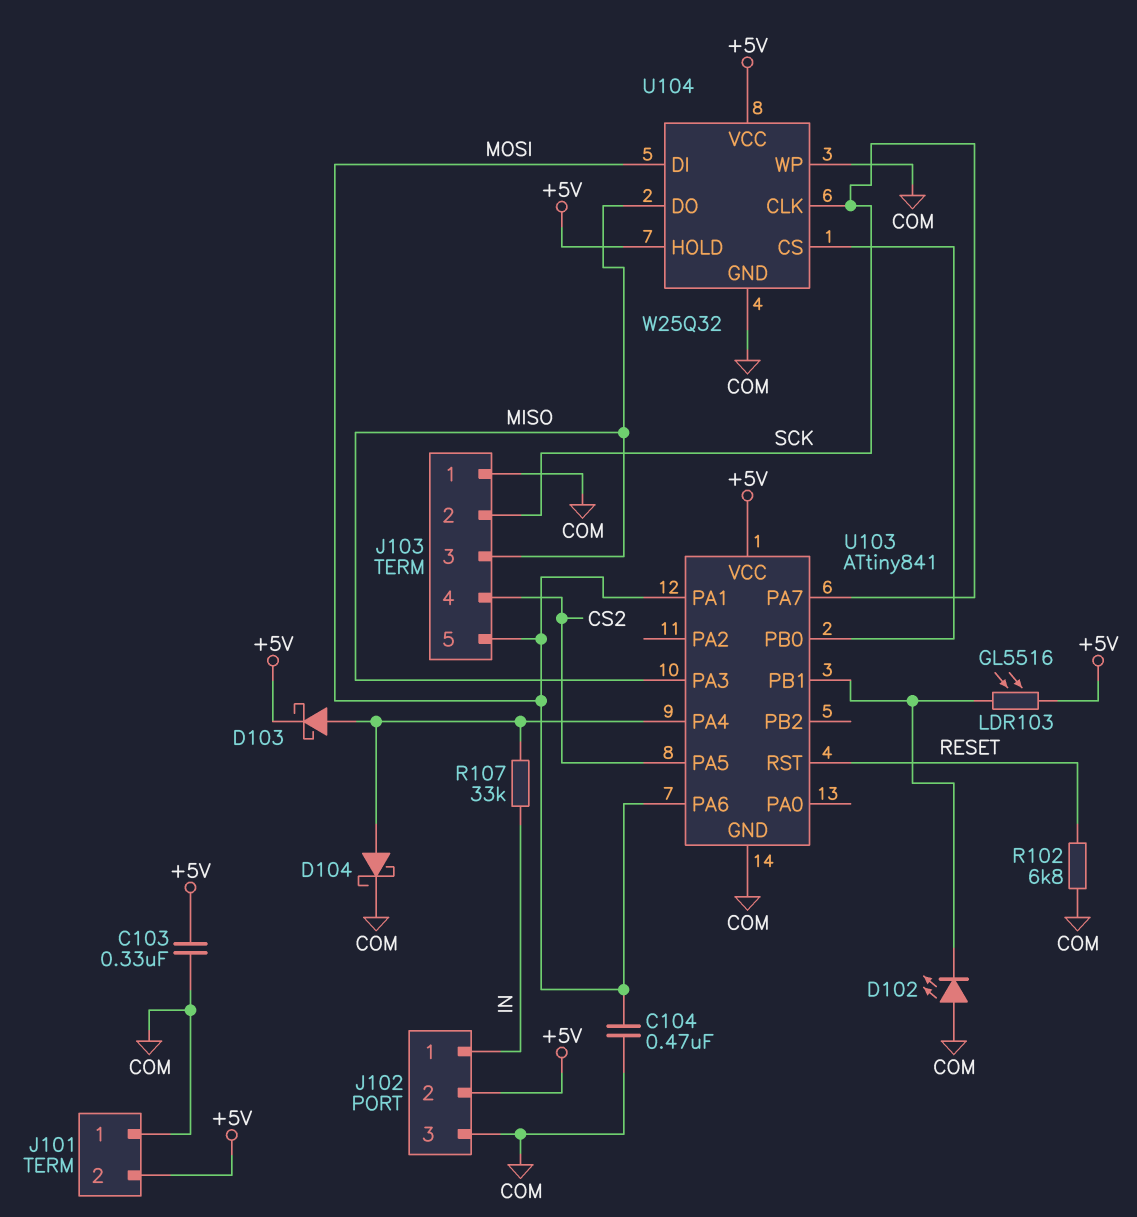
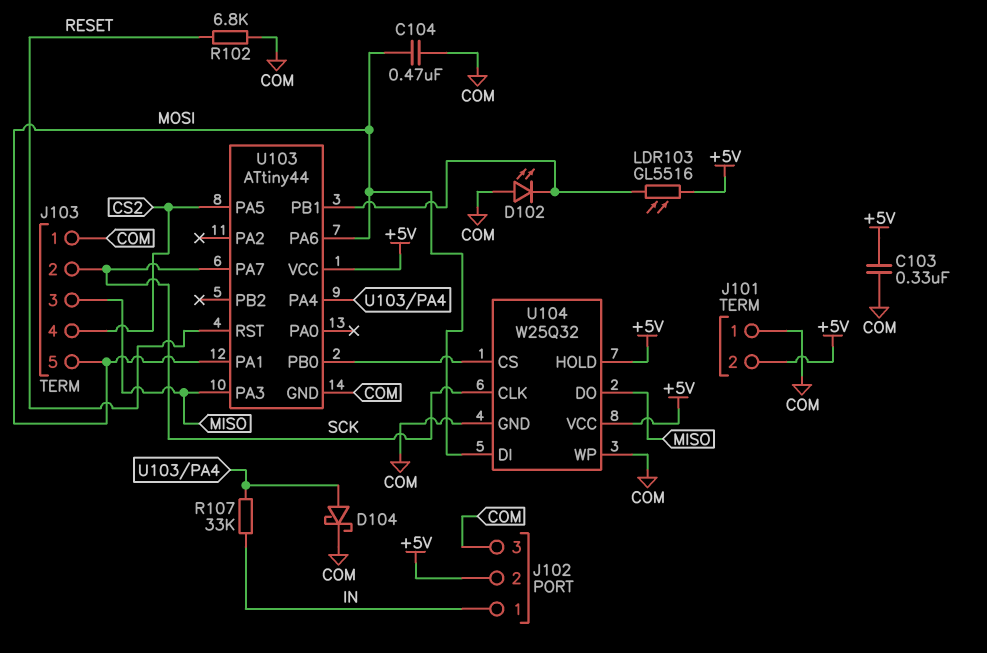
D103: schottky (A U103/PA4, K +5V) -> none
U103: ATtiny841 -> ATtiny44

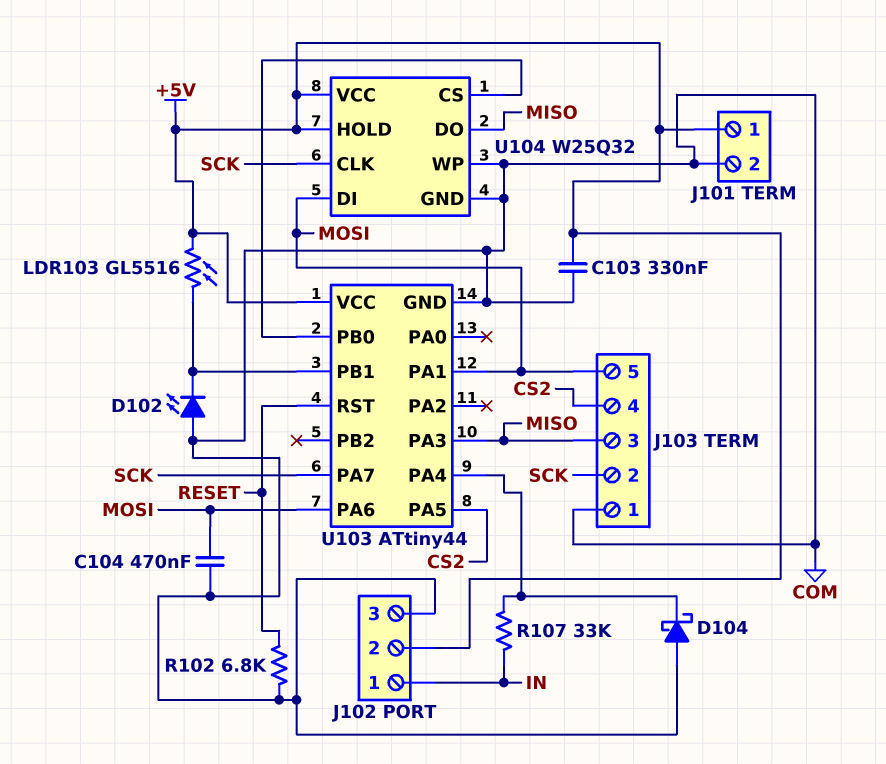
D104: schottky (A U103/PA4, K COM) -> schottky (A COM, K U103/PA4)
J101 pin 1: COM -> +5V
J101 pin 2: +5V -> COM

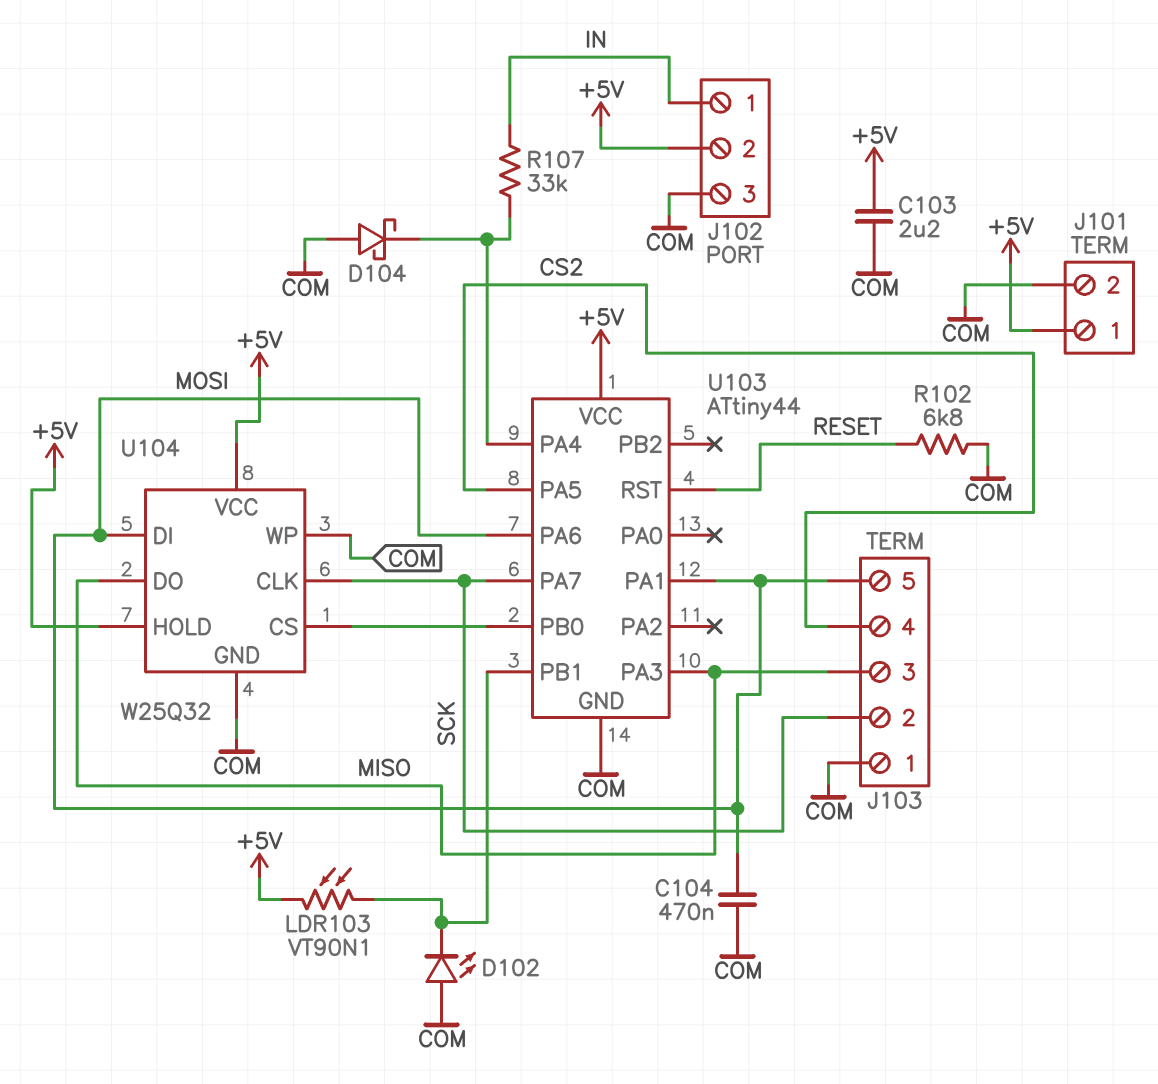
C103: 330nF (+5V, COM) -> 2.2uF (+5V, COM)
LDR103: GL5516 (+5V, U103/PB1) -> VT90N1 (+5V, U103/PB1)

